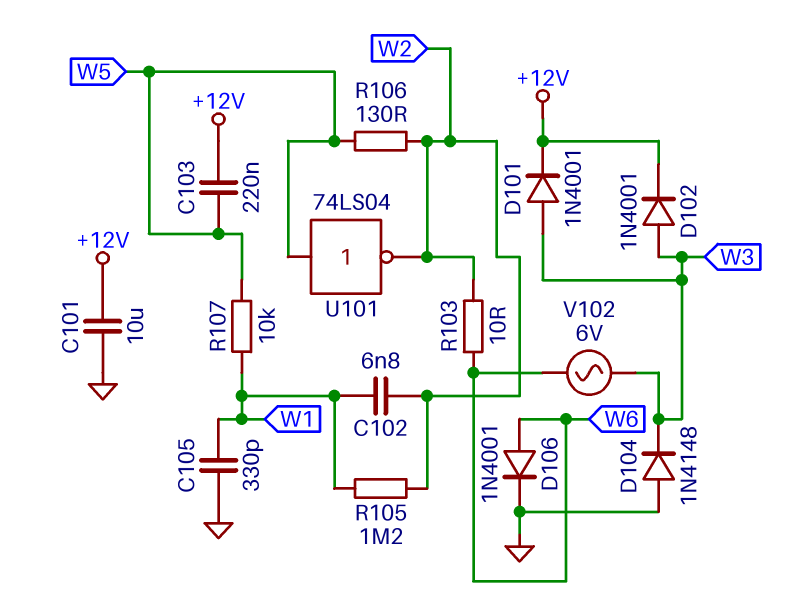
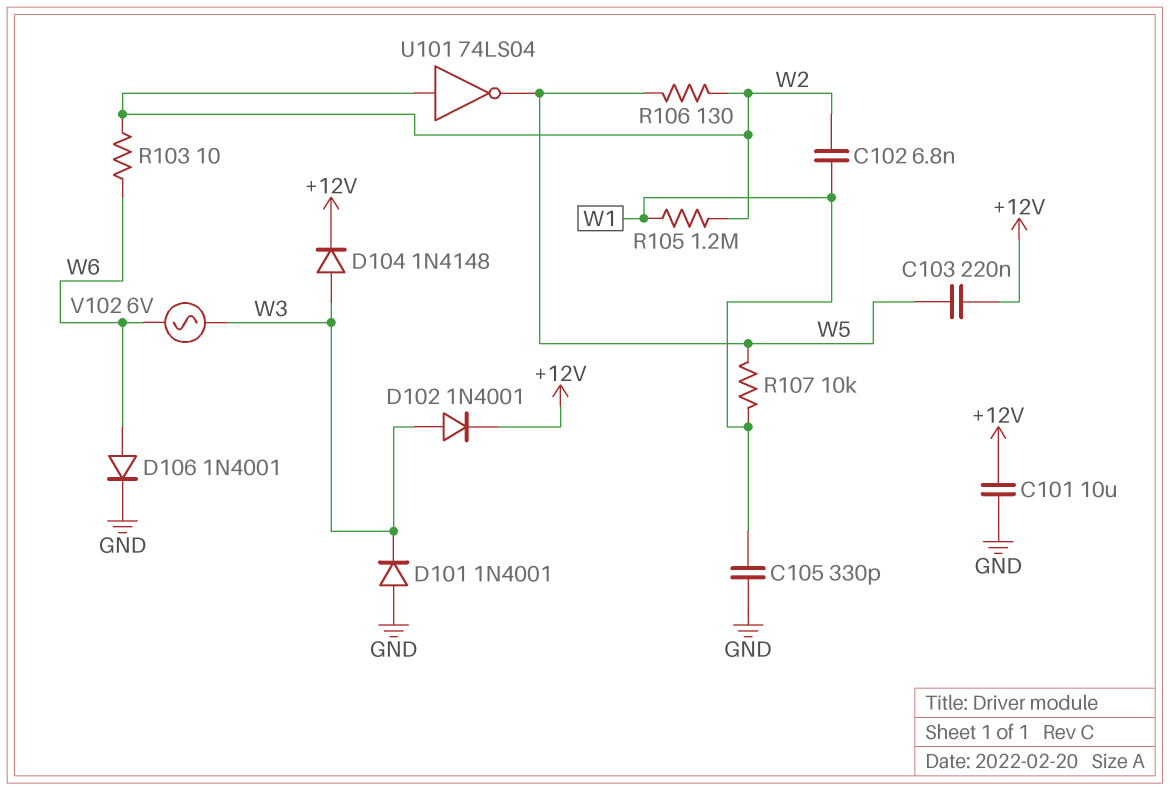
D101: diode 1N4001 (A W3, K +12V) -> diode 1N4001 (A GND, K W3)
D104: diode 1N4148 (A GND, K W3) -> diode 1N4148 (A W3, K +12V)
U101: NOT 74LS04 (in W5, out W2) -> NOT 74LS04 (in W2, out W5)

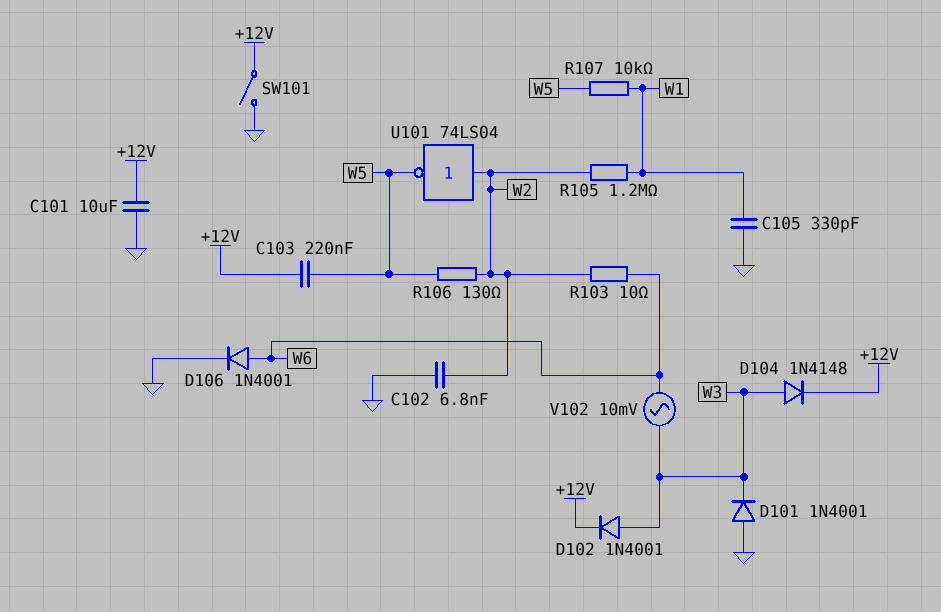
C102: 6.8nF (W1, W2) -> 6.8nF (GND, W2)
SW101: none -> switch (+12V, GND)
V102: AC 6V (W3, W6) -> AC 10mV (W3, W6)

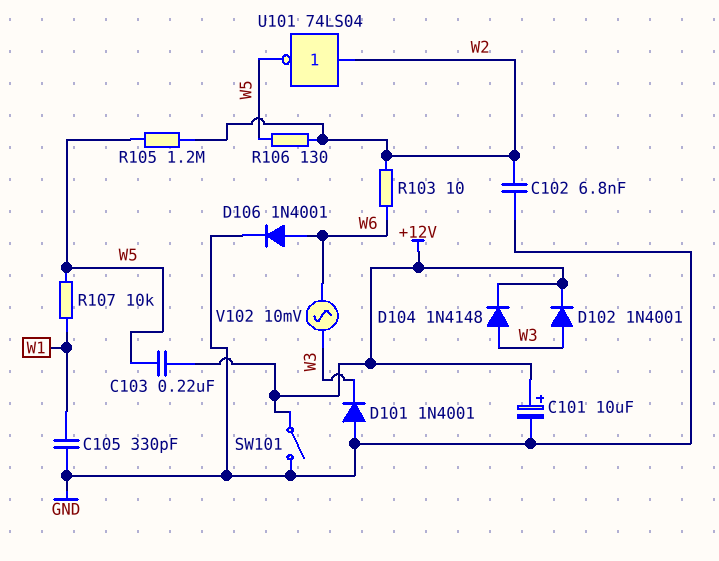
C101: 10uF (+12V, GND) -> 10uF (plus +12V, minus GND)
R105: 1.2M (W1, W2) -> 1.2M (W2, W5)

